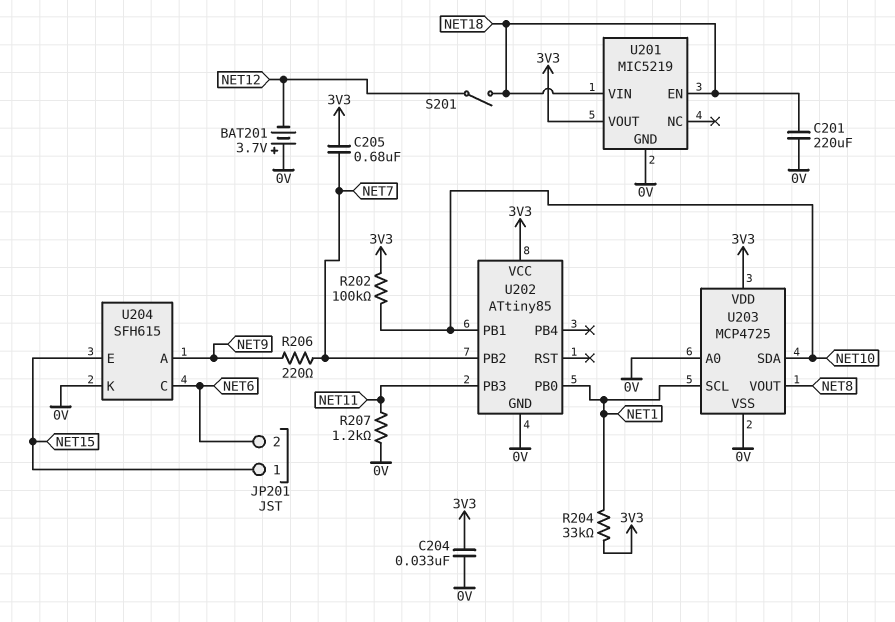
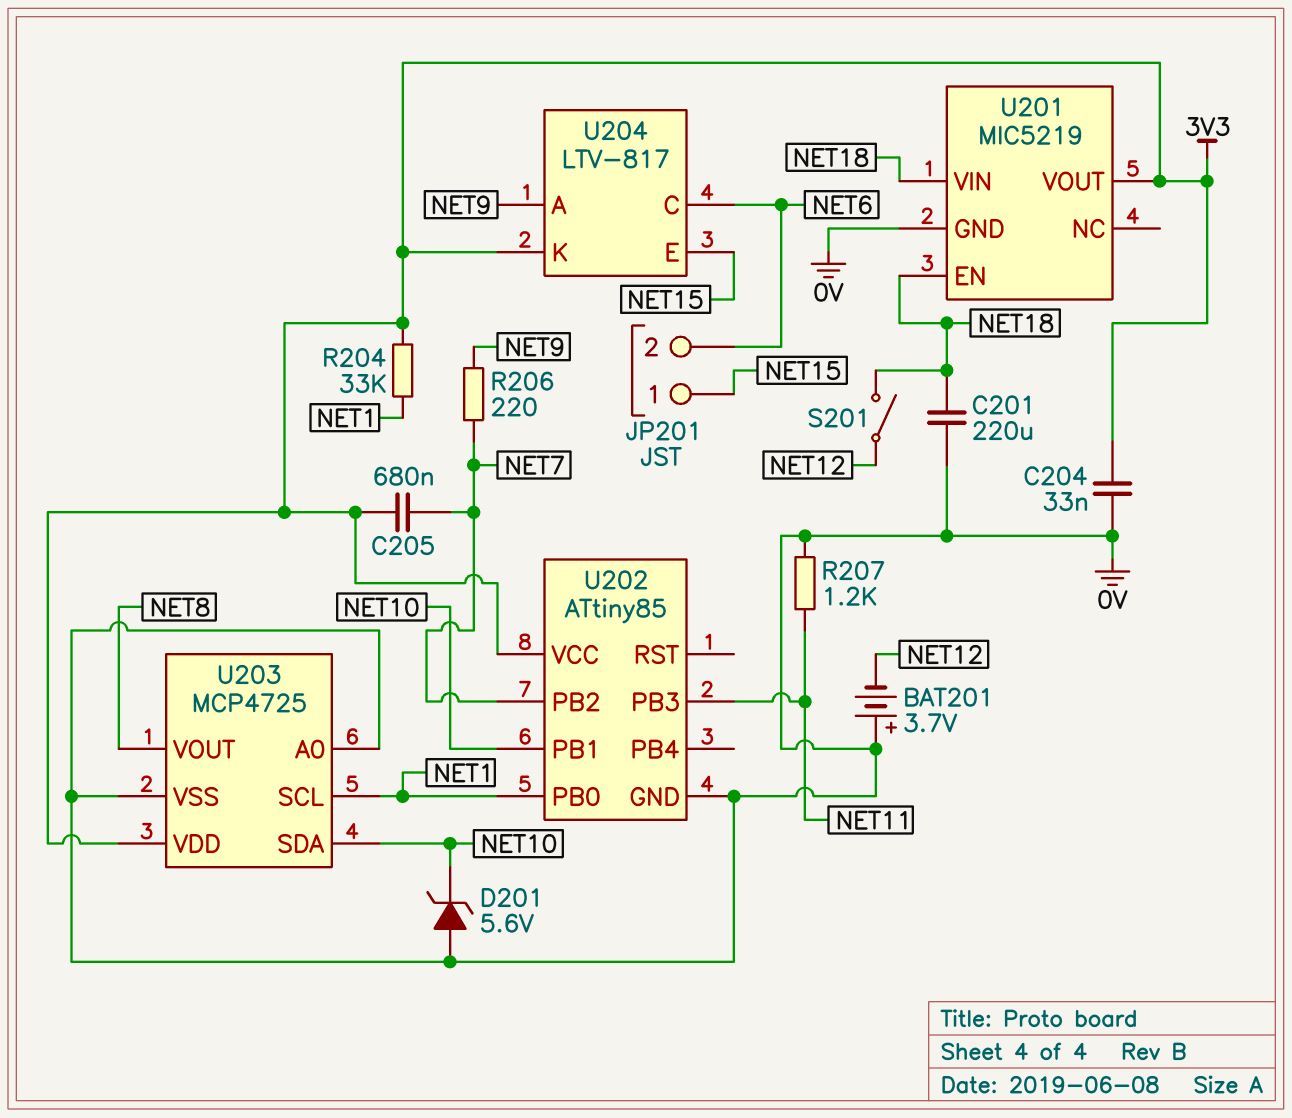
D201: none -> zener 5.6V (A 0V, K NET10)
R202: 100k (3V3, NET10) -> none
U204: SFH615 -> LTV-817
U204 pin K: 0V -> 3V3

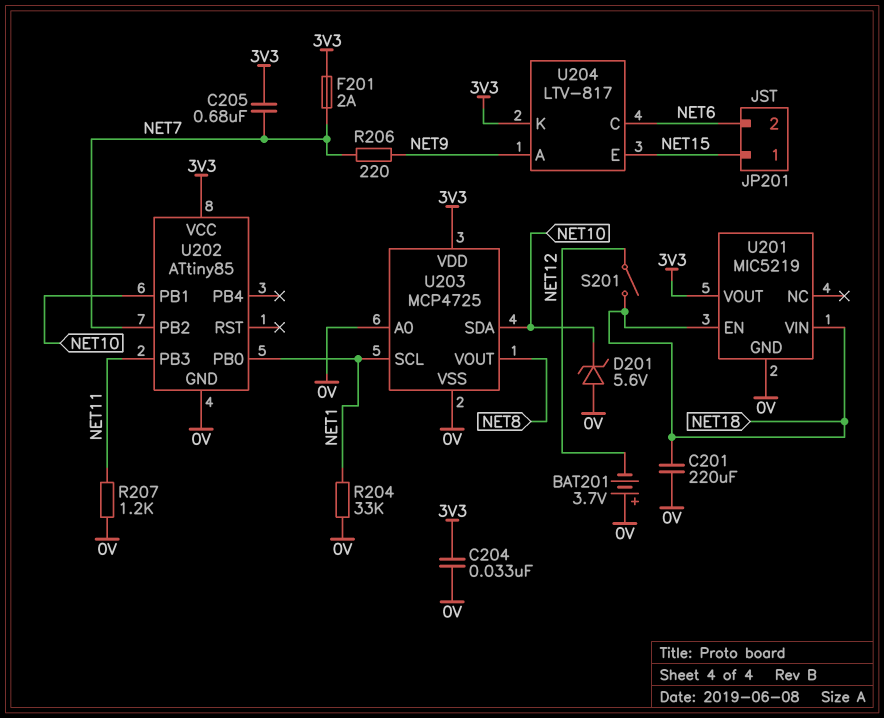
F201: none -> 2A (3V3, NET7)
R204: 33k (3V3, NET1) -> 33k (0V, NET1)

